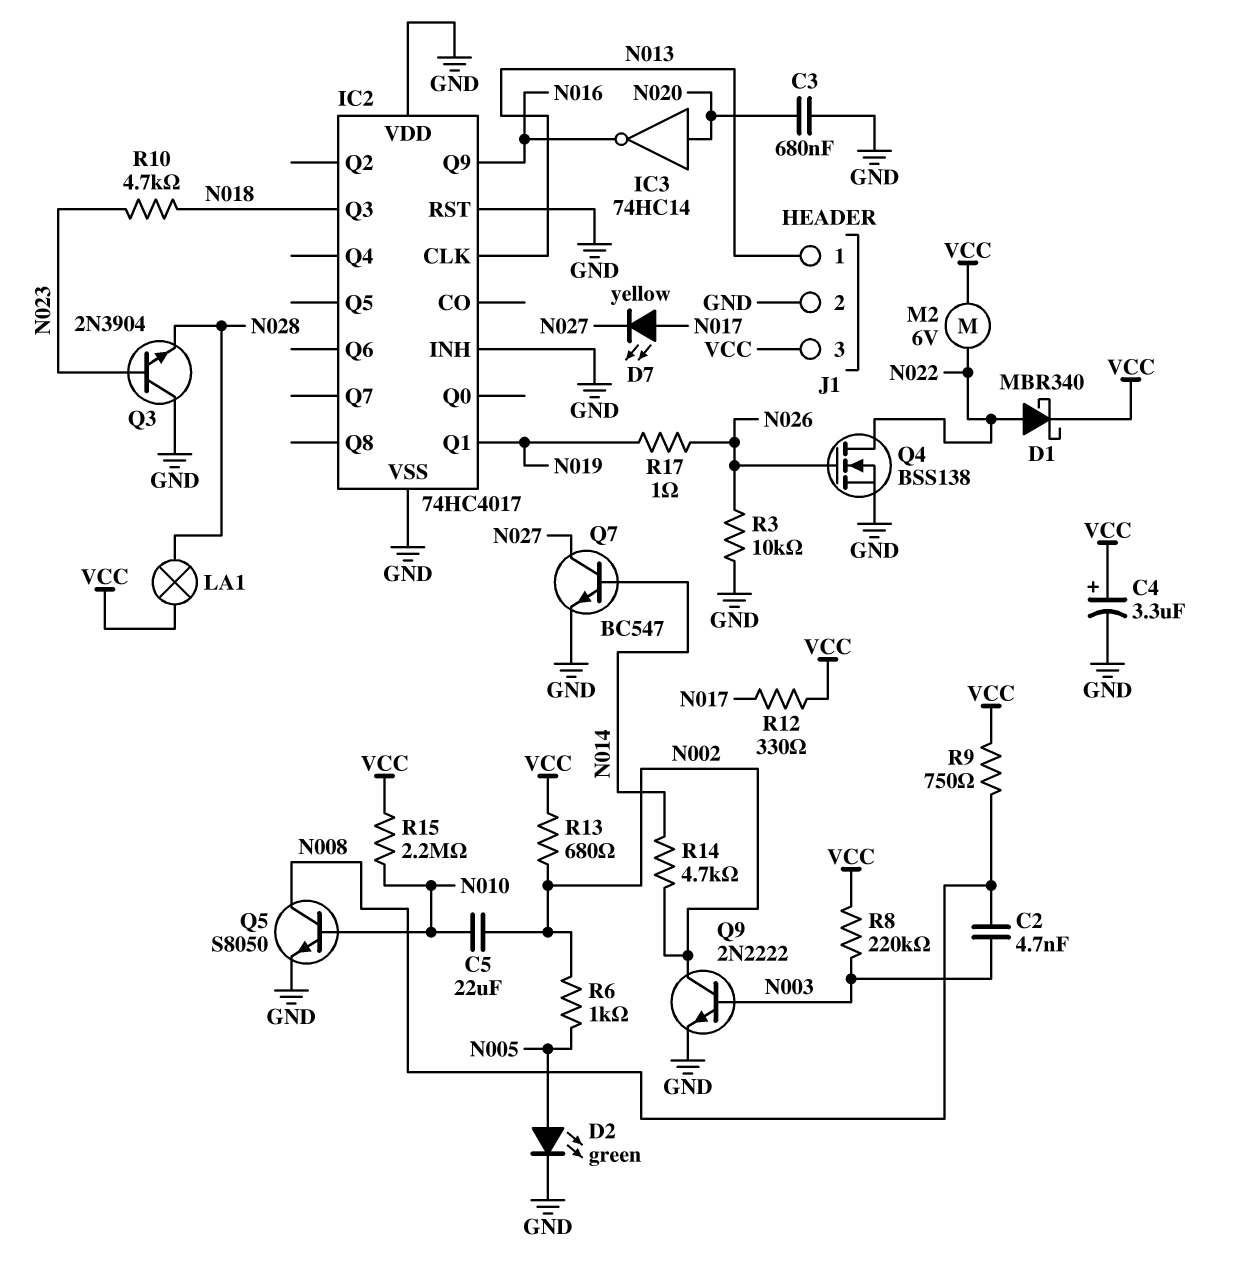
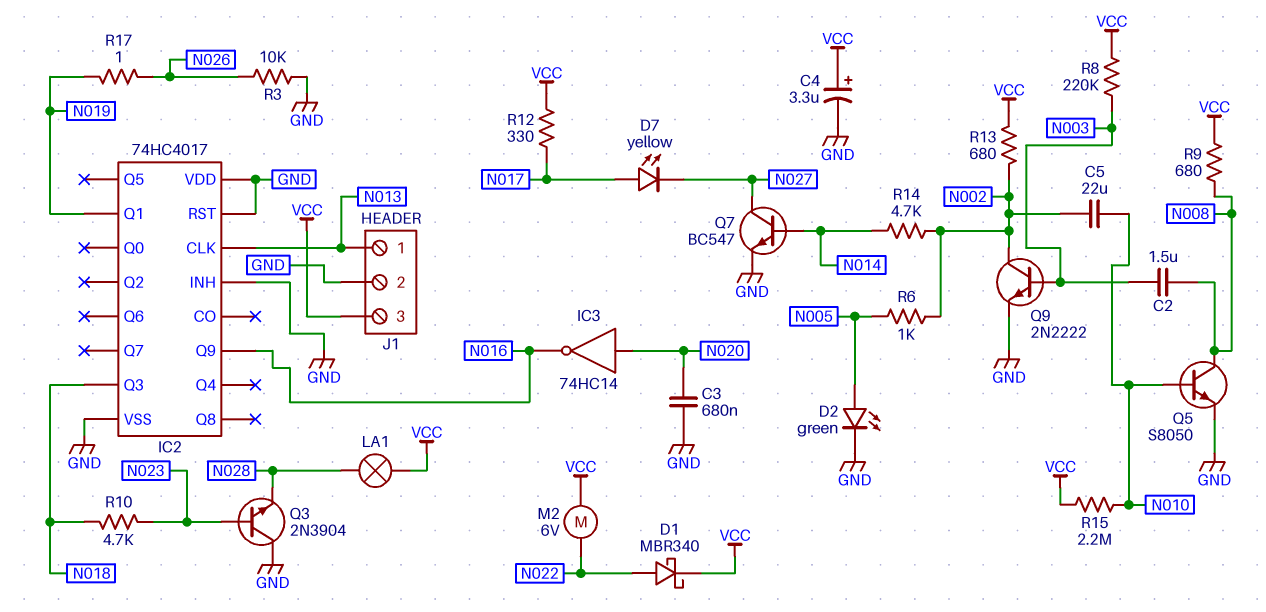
C2: 4.7nF (N003, N008) -> 1.5uF (N003, N008)
Q4: NMOS BSS138 (G N026, D N022, S GND) -> none
R9: 750 (N008, VCC) -> 680 (N008, VCC)

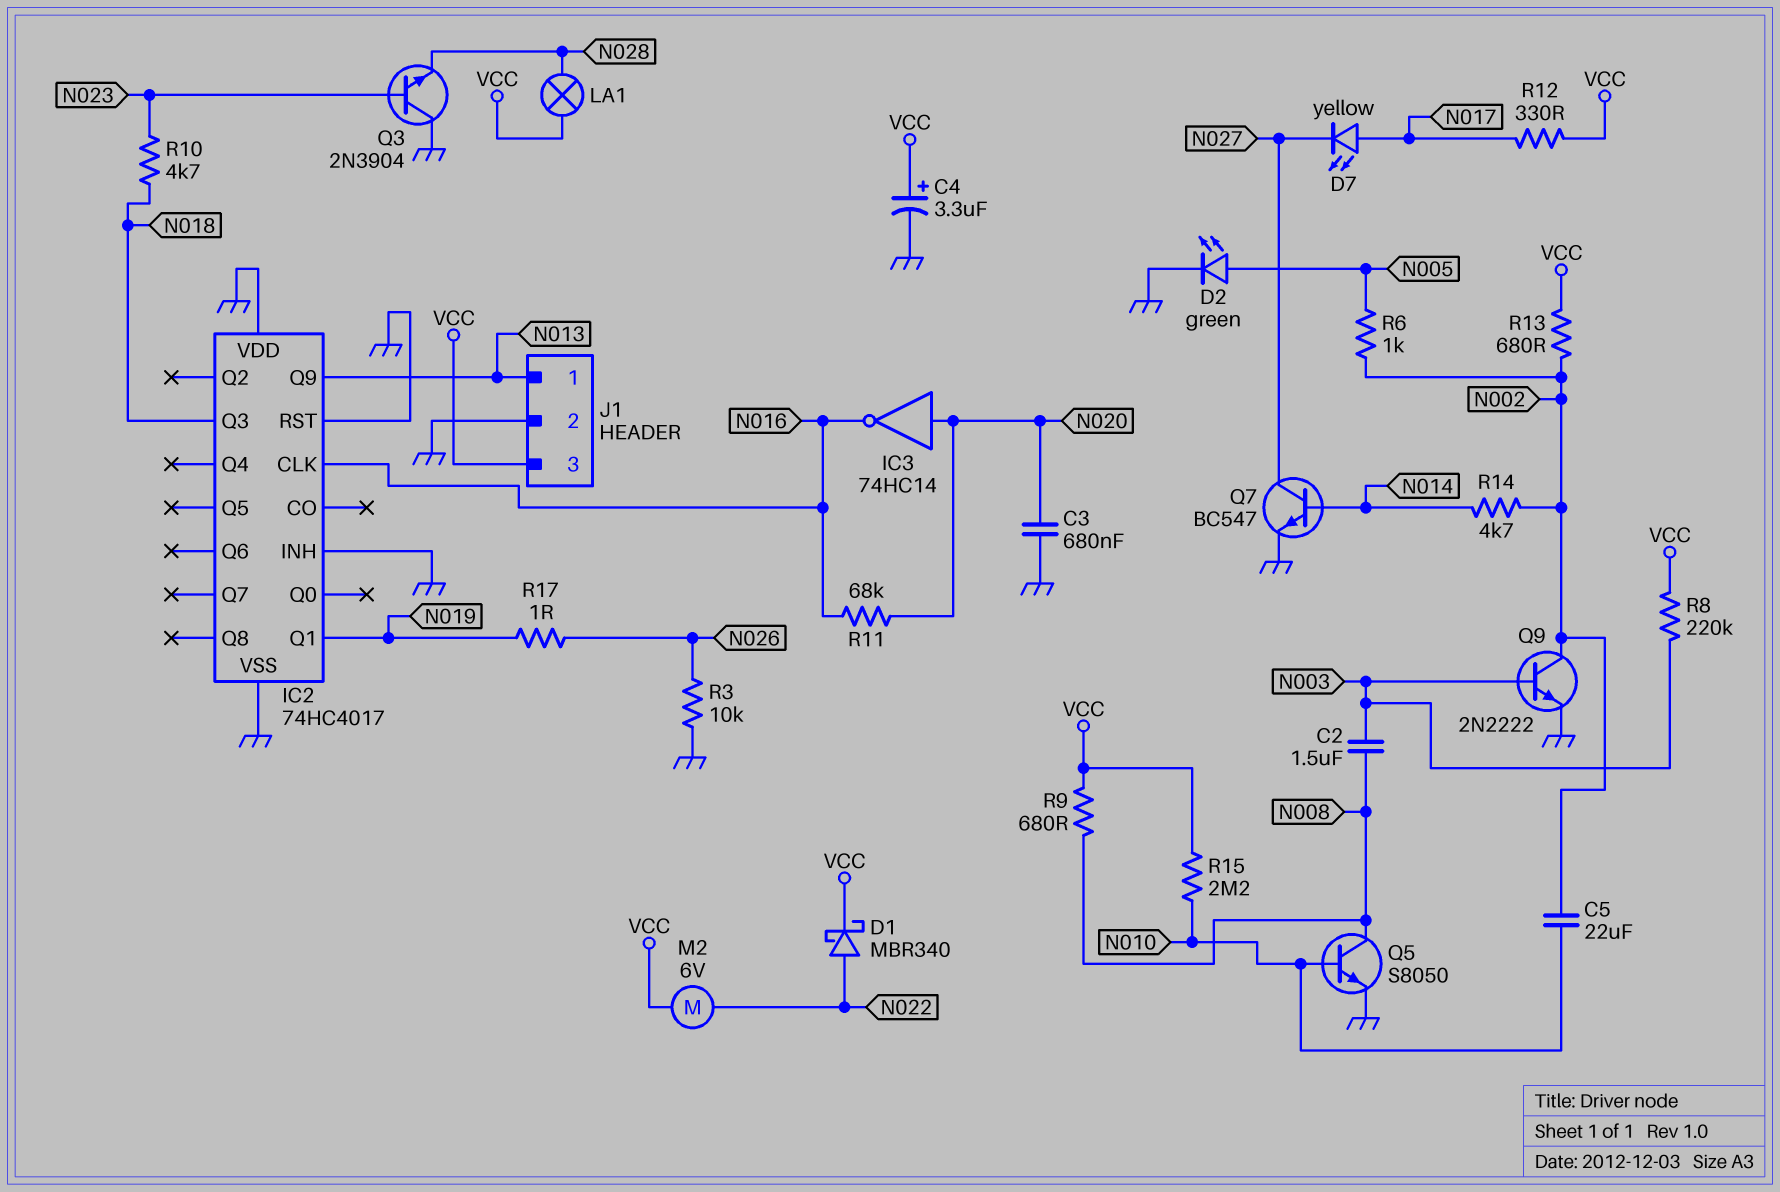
IC2 pin CLK: N013 -> N016
IC2 pin Q9: N016 -> N013
R11: none -> 68k (N016, N020)

